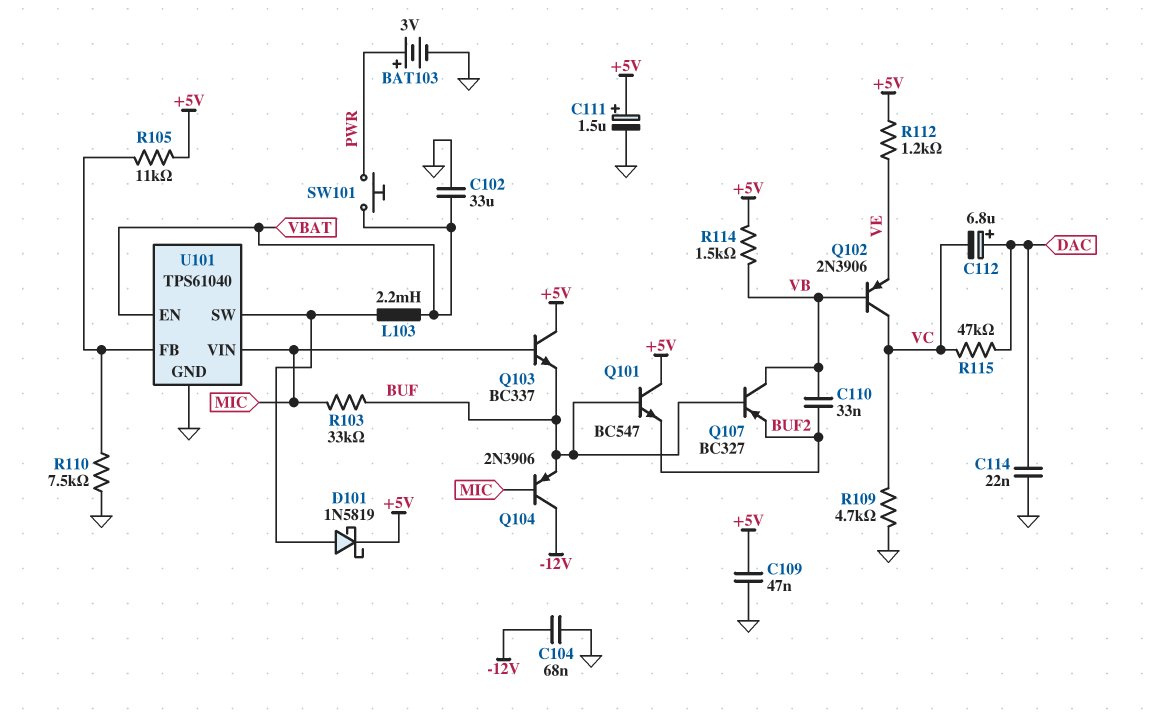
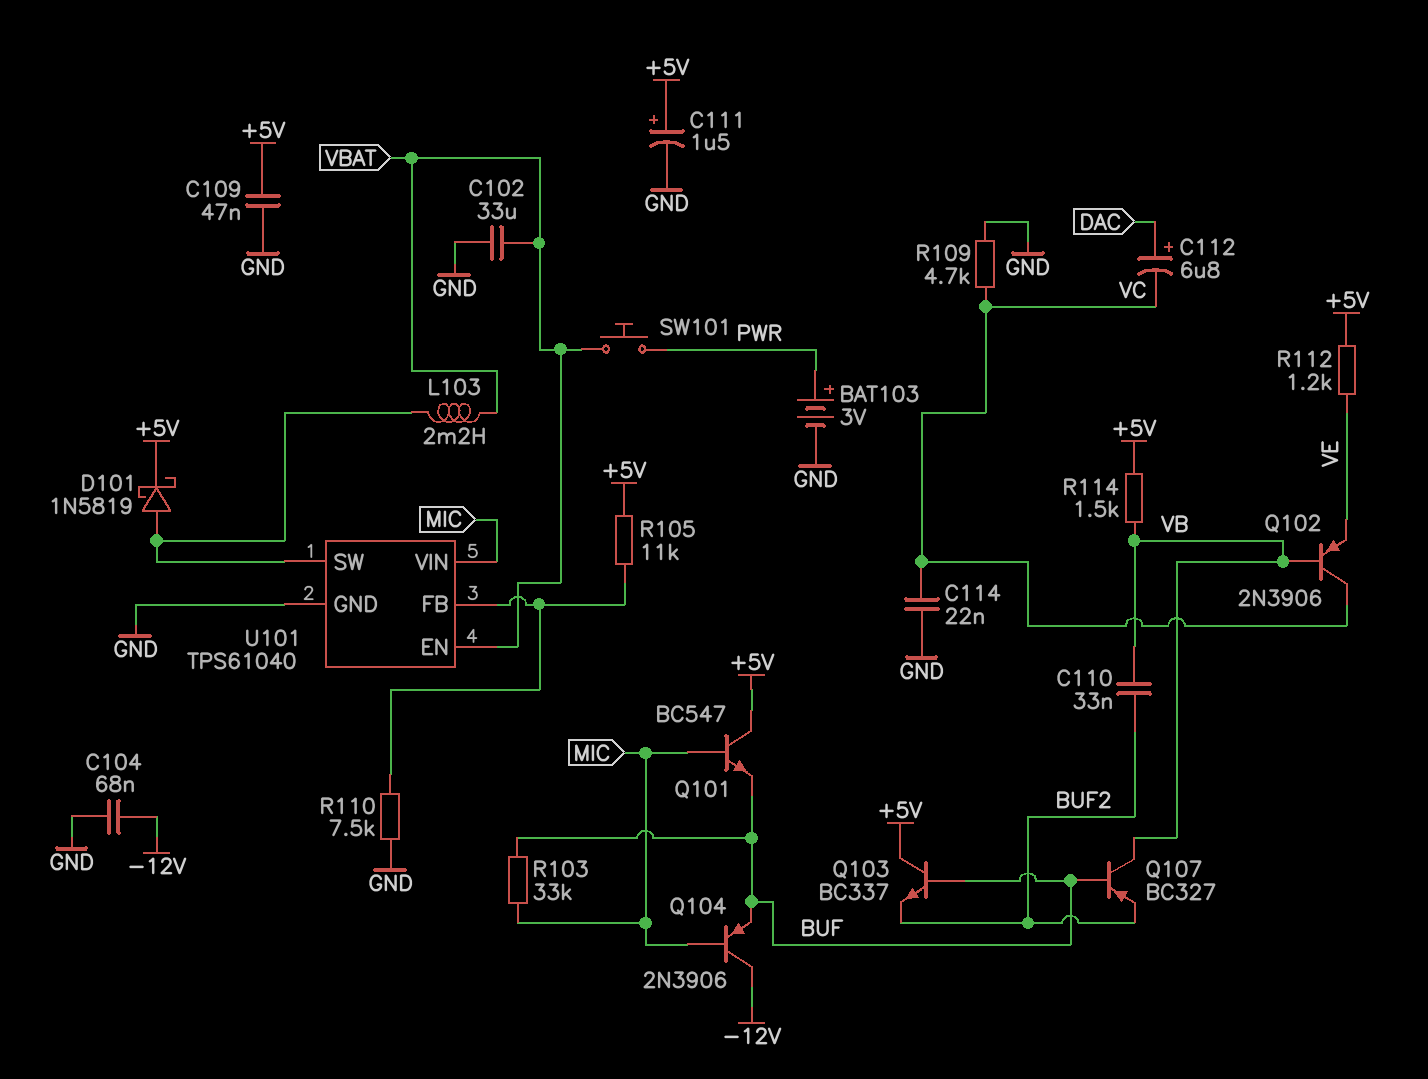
C114: 22nF (DAC, GND) -> 22nF (GND, VC)
Q101: NPN BC547 (B BUF, C +5V, E BUF2) -> NPN BC547 (B MIC, C +5V, E BUF)
Q103: NPN BC337 (B MIC, C +5V, E BUF) -> NPN BC337 (B BUF, C +5V, E BUF2)
R115: 47k (DAC, VC) -> none

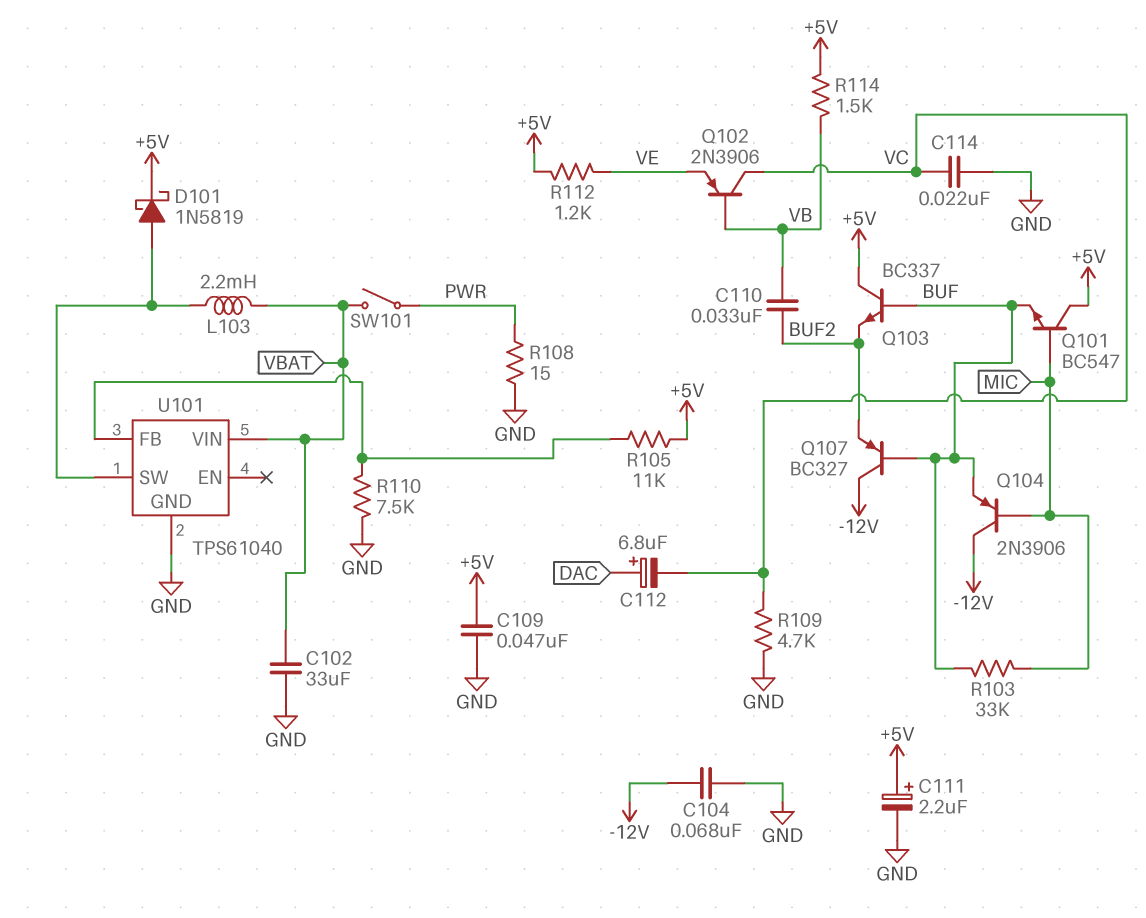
BAT103: 3V (plus PWR, minus GND) -> none
C111: 1.5uF (plus +5V, minus GND) -> 2.2uF (plus +5V, minus GND)
Q107: PNP BC327 (B BUF, C VB, E BUF2) -> PNP BC327 (B BUF, C -12V, E BUF2)
R108: none -> 15 (GND, PWR)
SW101: button (PWR, VBAT) -> switch (PWR, VBAT)
U101 pin EN: VBAT -> none
U101 pin VIN: MIC -> VBAT

